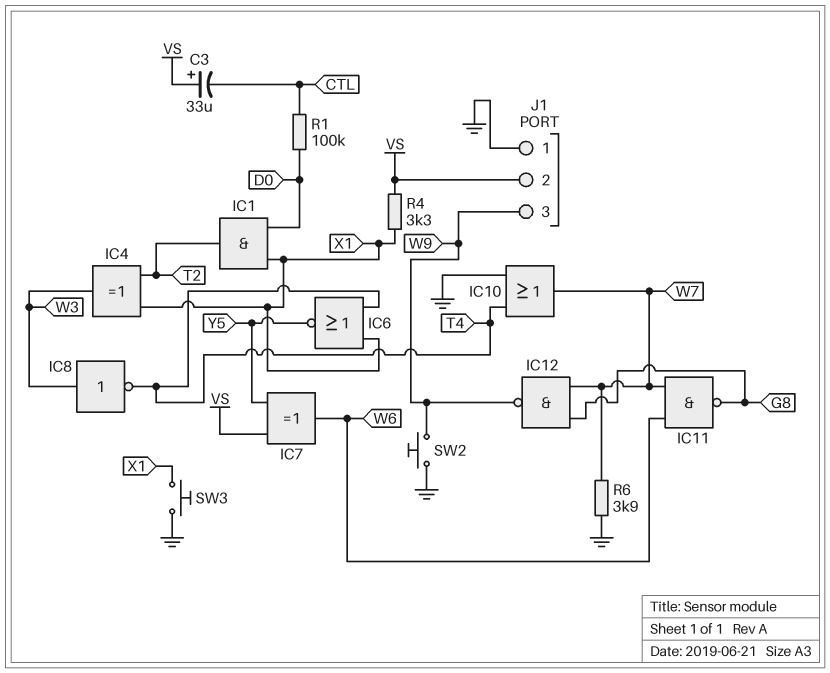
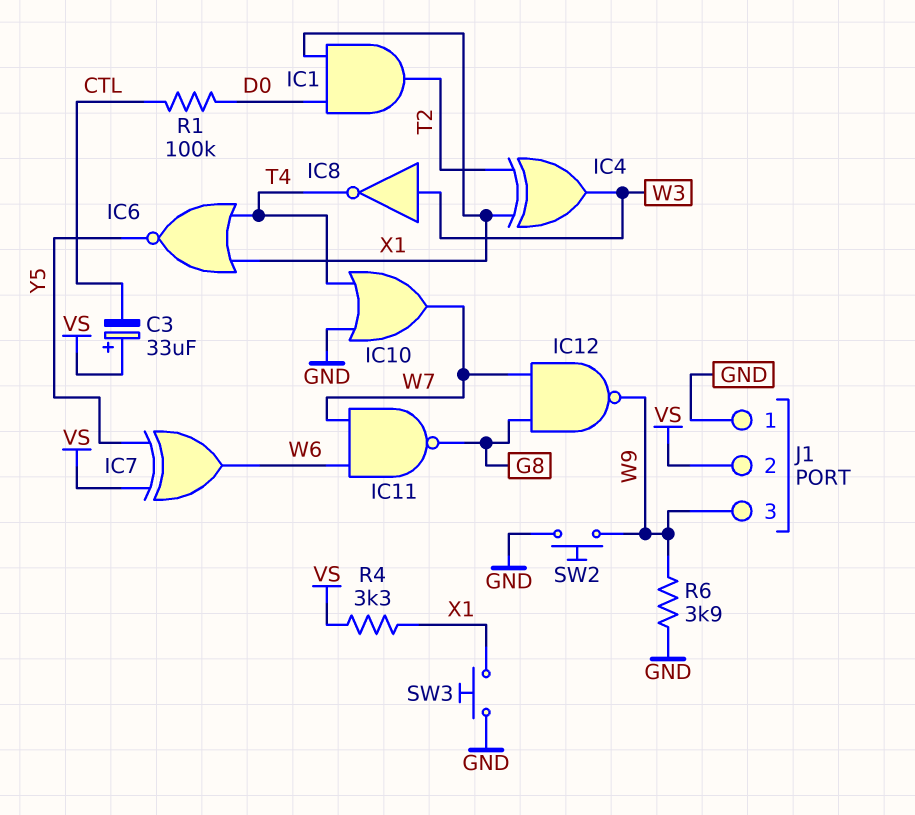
R6: 3.9k (GND, W7) -> 3.9k (GND, W9)

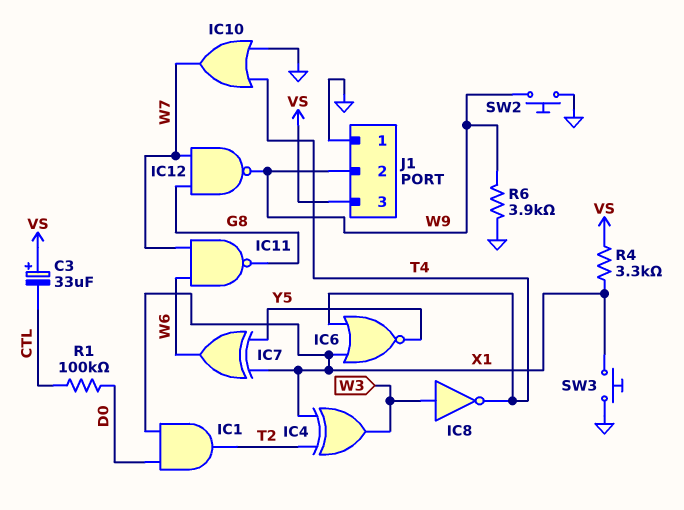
IC7: XOR (in VS, in Y5, out W6) -> XOR (in X1, in Y5, out W6)
J1 pin 2: VS -> W9
J1 pin 3: W9 -> VS

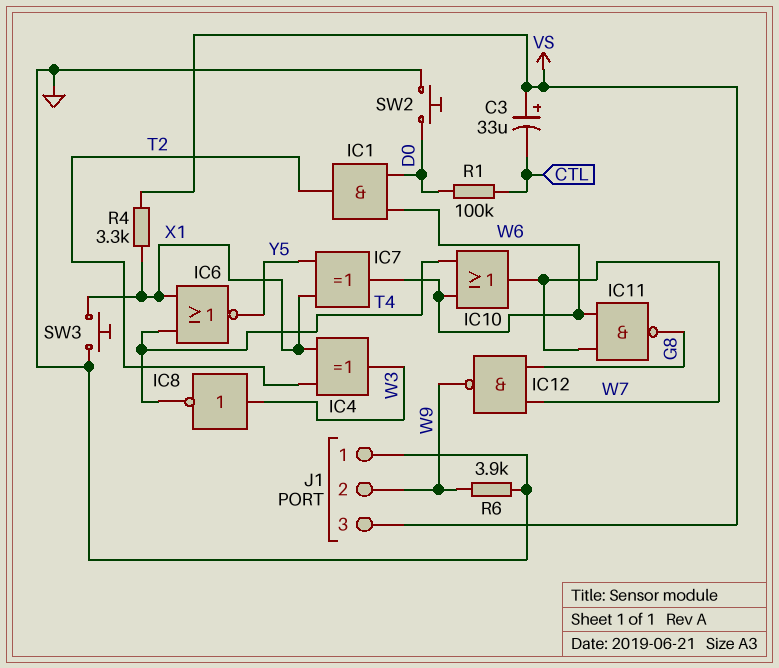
IC1: AND (in D0, in X1, out T2) -> AND (in D0, in W6, out T2)
IC10: OR (in GND, in T4, out W7) -> OR (in T4, in W6, out W7)
SW2: button (GND, W9) -> button (D0, GND)

